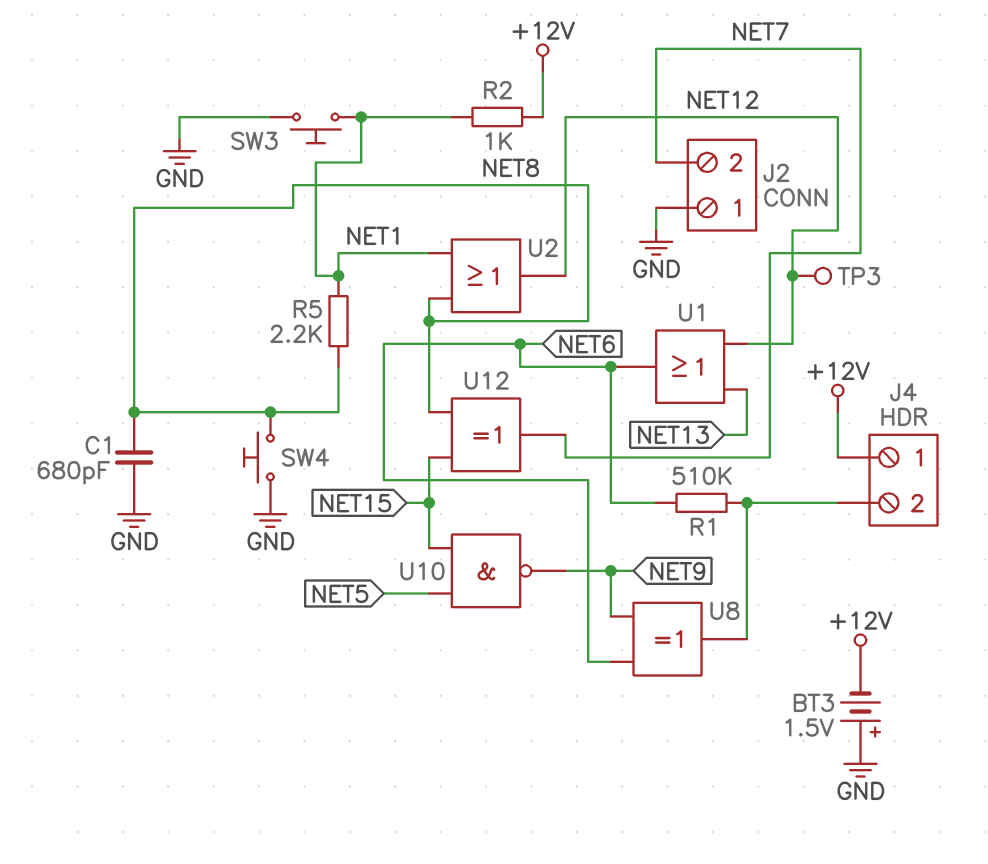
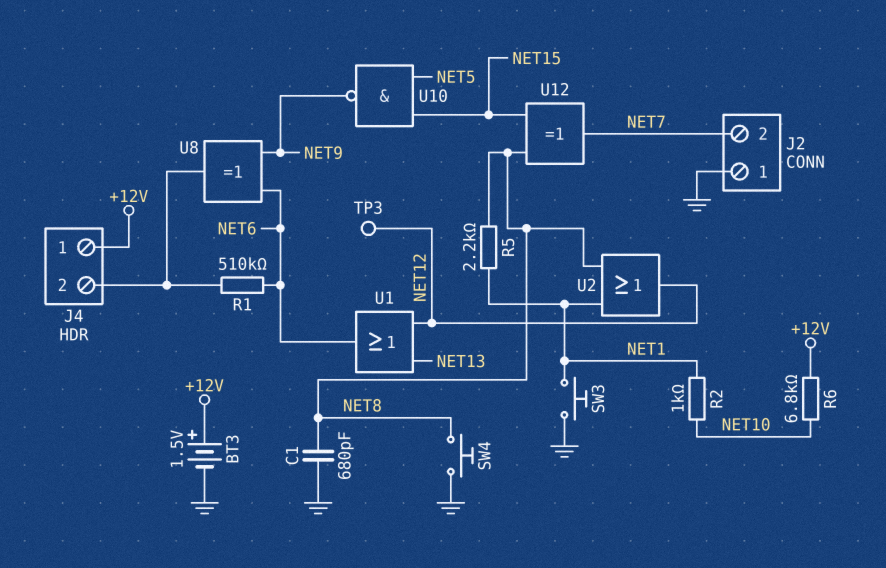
BT3: 1.5V (plus GND, minus +12V) -> 1.5V (plus +12V, minus GND)
R2: 1k (+12V, NET1) -> 1k (NET1, NET10)
R6: none -> 6.8k (+12V, NET10)

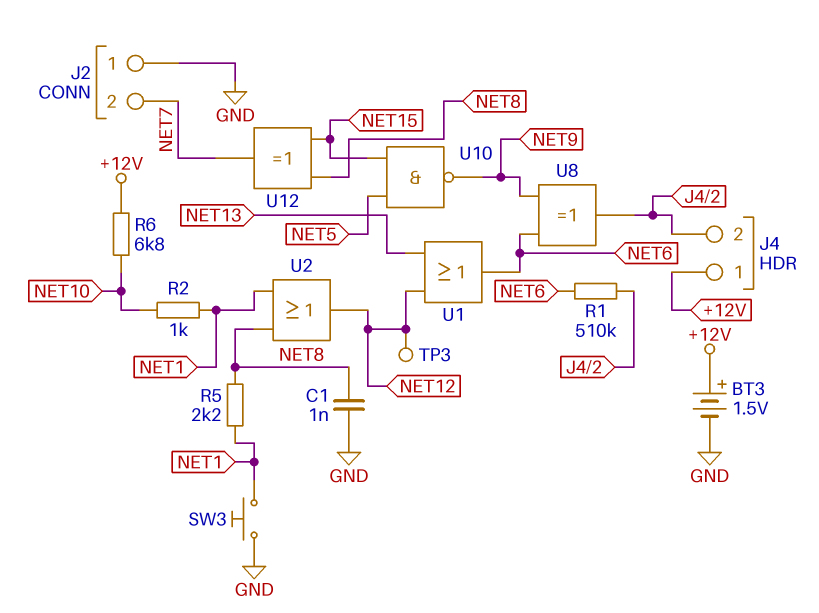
C1: 680pF (GND, NET8) -> 1nF (GND, NET8)
SW4: button (GND, NET8) -> none

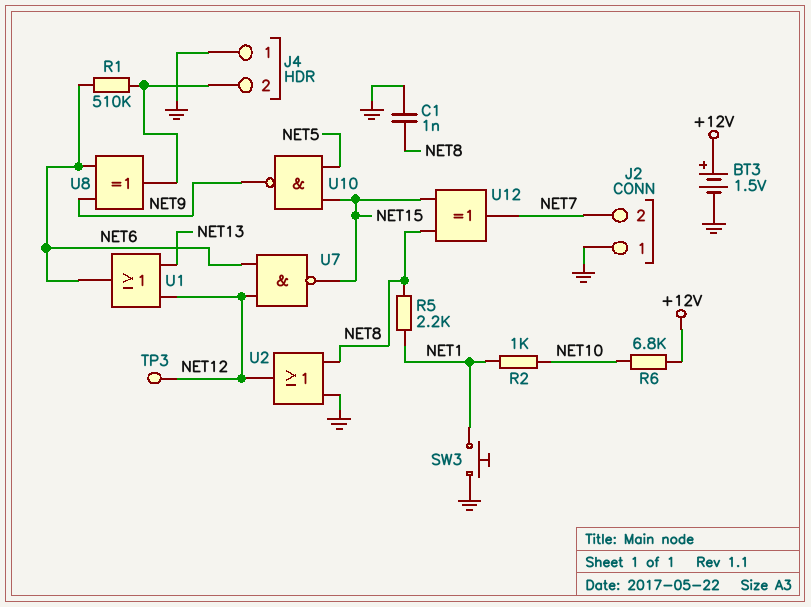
J4 pin 1: +12V -> GND
U2: OR (in NET1, in NET8, out NET12) -> OR (in GND, in NET8, out NET12)
U7: none -> NAND (in NET6, in NET12, out NET15)

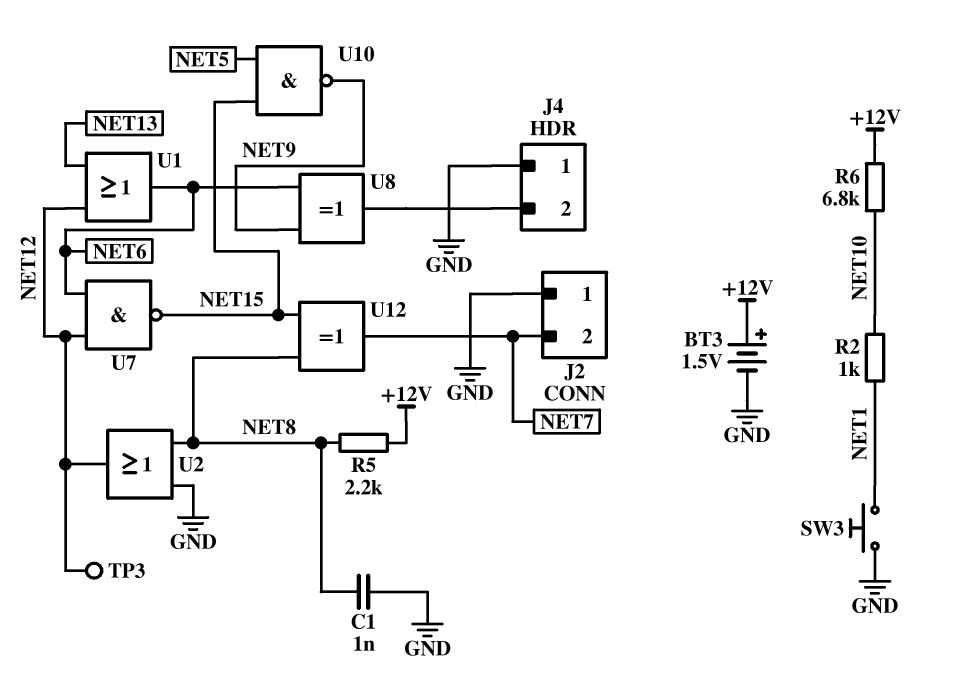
R1: 510k (J4/2, NET6) -> none
R5: 2.2k (NET1, NET8) -> 2.2k (+12V, NET8)

